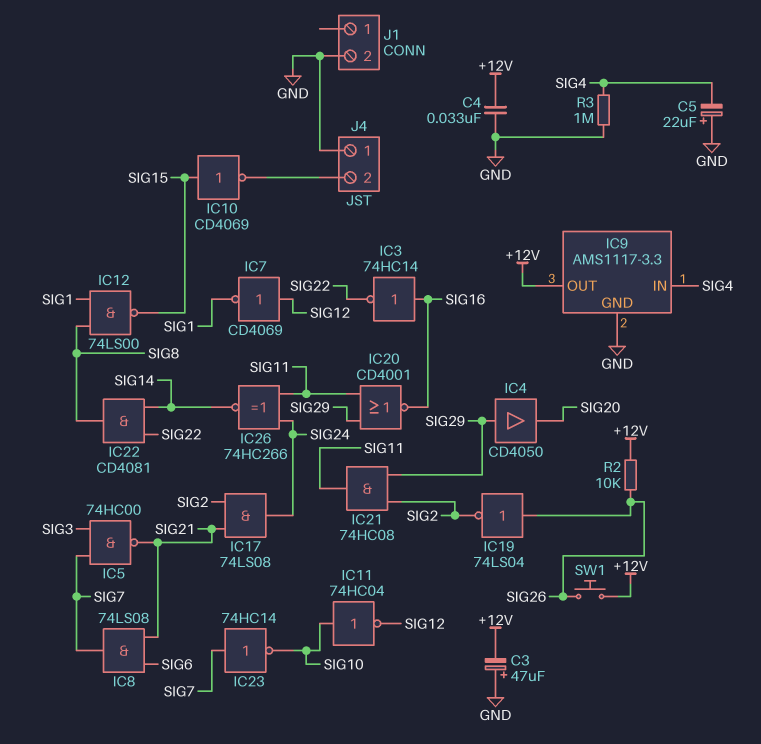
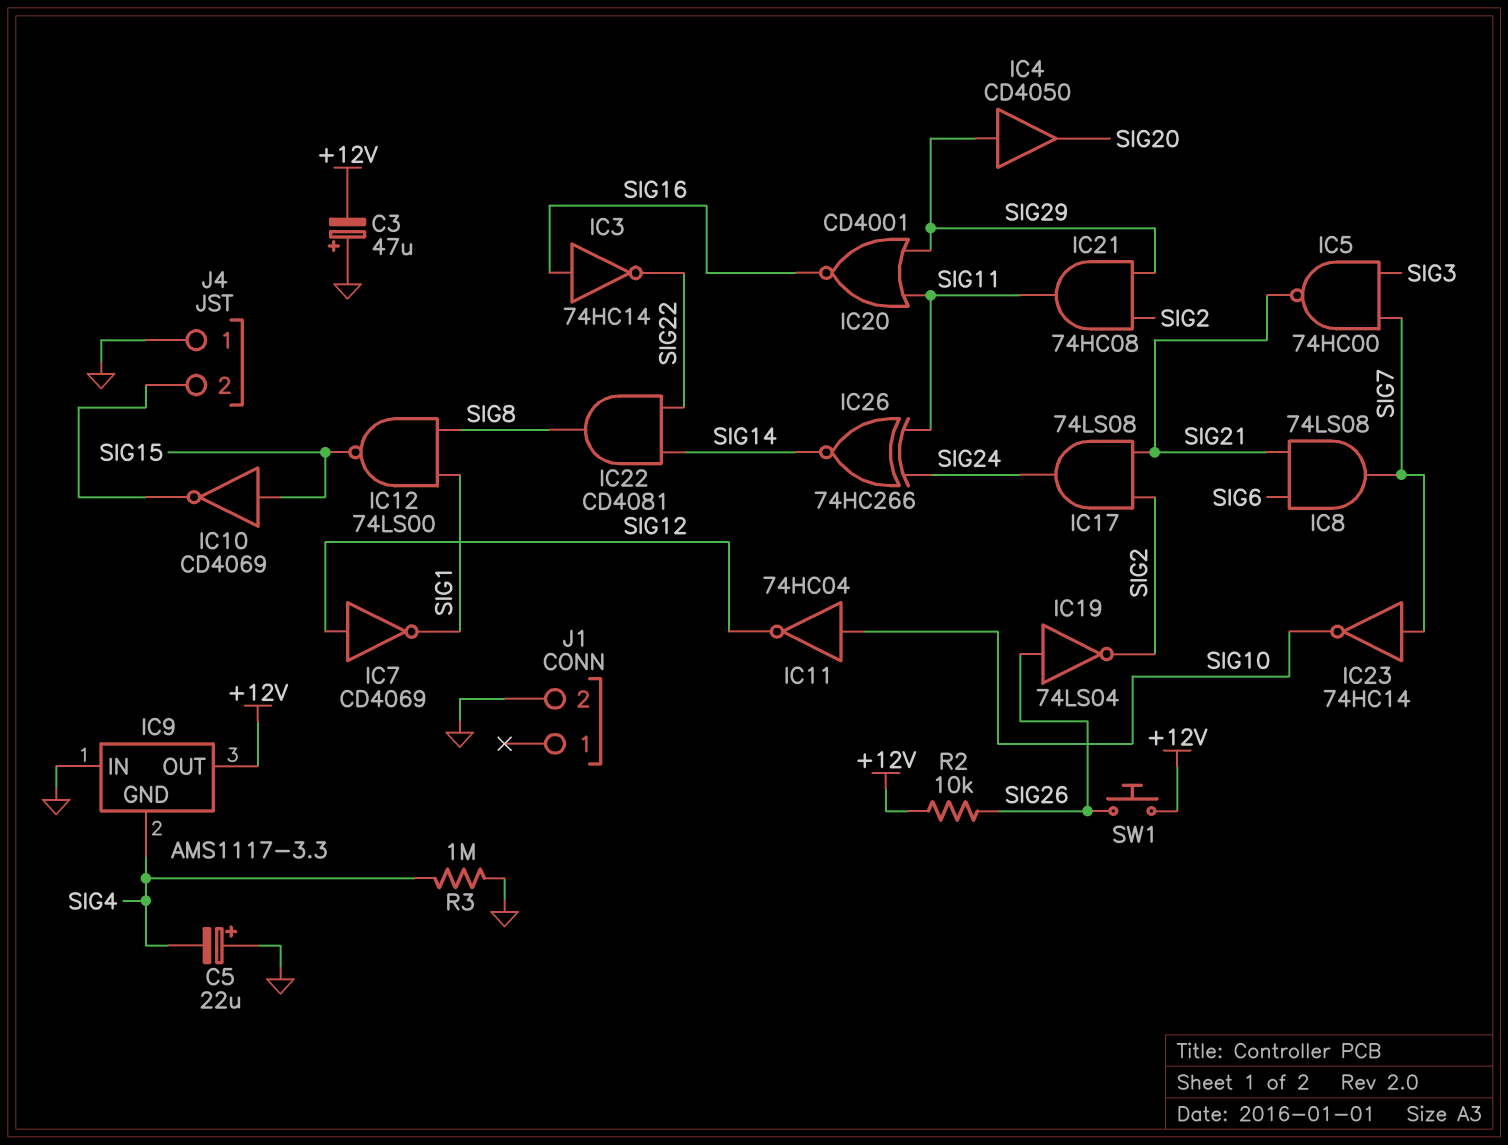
C4: 33nF (+12V, GND) -> none
IC9 pin GND: GND -> SIG4
IC9 pin IN: SIG4 -> GND

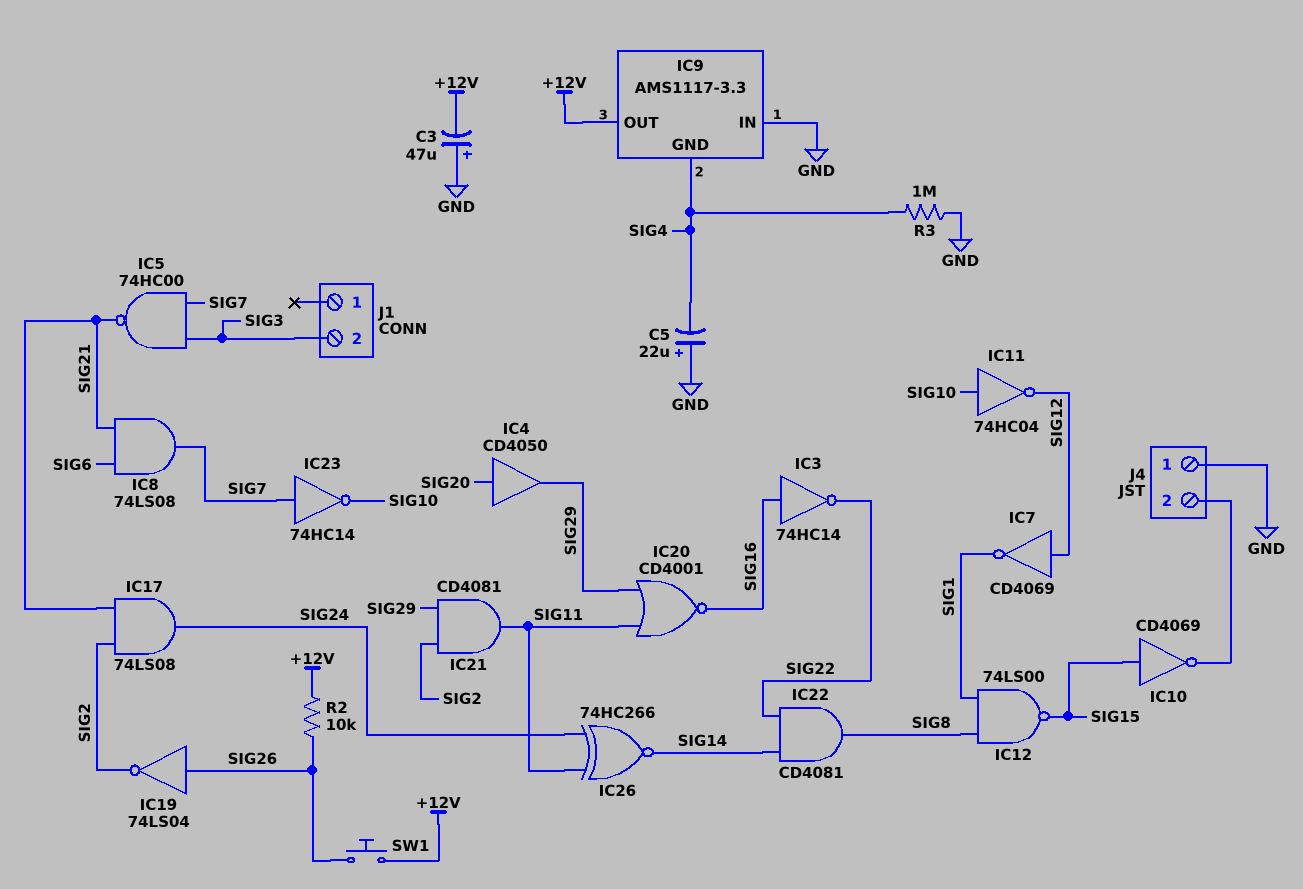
IC4: buffer CD4050 (in SIG29, out SIG20) -> buffer CD4050 (in SIG20, out SIG29)
IC21: AND 74HC08 (in SIG2, in SIG29, out SIG11) -> AND CD4081 (in SIG2, in SIG29, out SIG11)
J1 pin 2: GND -> SIG3

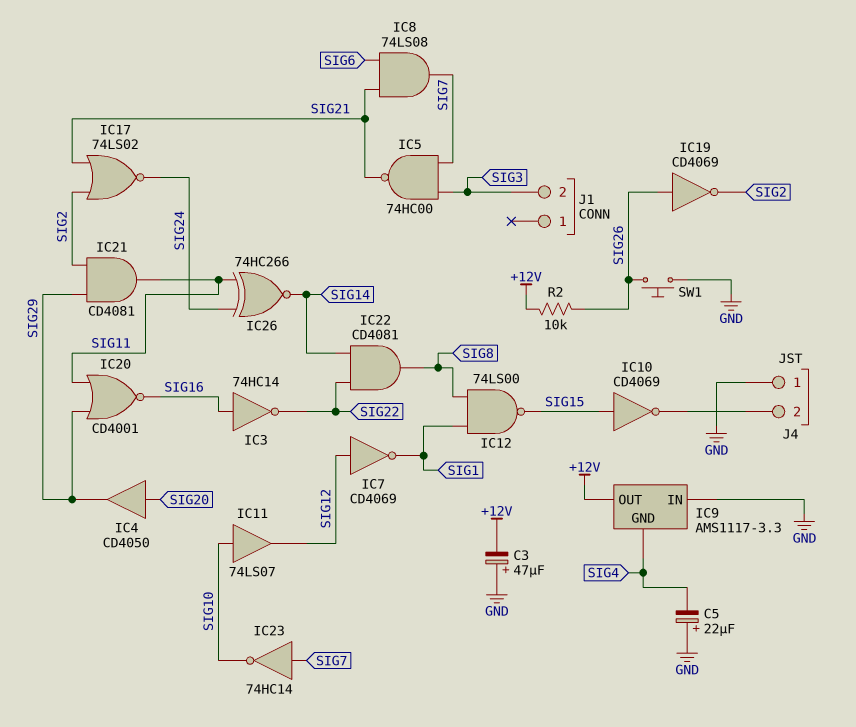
IC11: NOT 74HC04 (in SIG10, out SIG12) -> buffer 74LS07 (in SIG10, out SIG12)
IC17: AND 74LS08 (in SIG2, in SIG21, out SIG24) -> NOR 74LS02 (in SIG2, in SIG21, out SIG24)
IC19: NOT 74LS04 (in SIG26, out SIG2) -> NOT CD4069 (in SIG26, out SIG2)
R3: 1M (GND, SIG4) -> none
SW1: button (+12V, SIG26) -> button (GND, SIG26)

